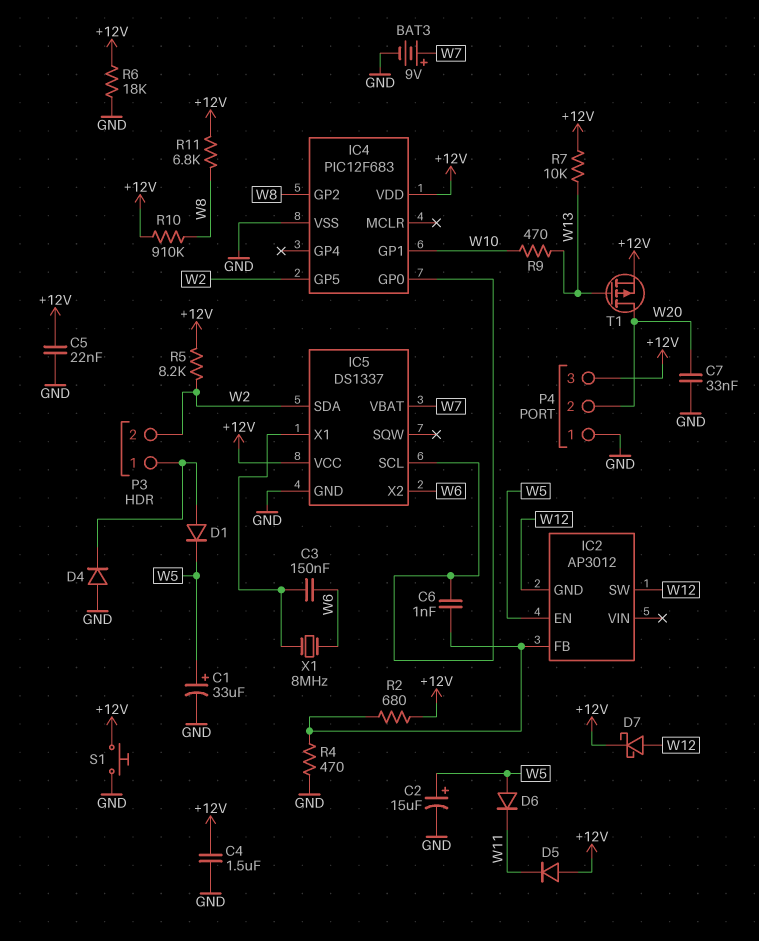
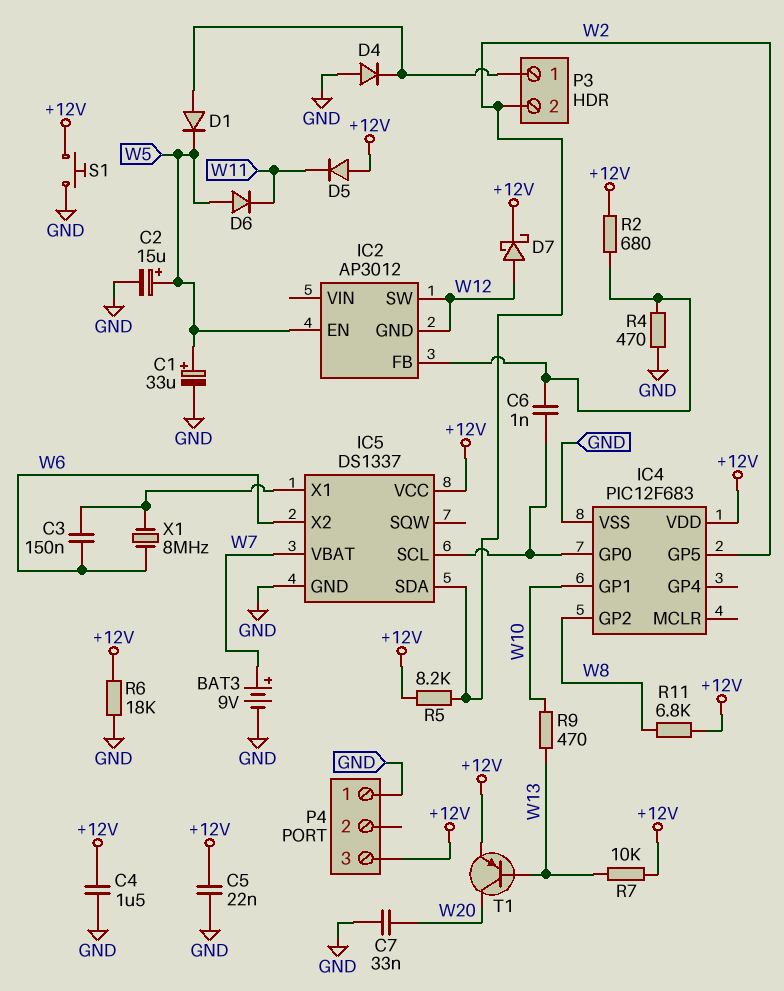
P4 pin 2: W20 -> none
R10: 910k (+12V, W8) -> none
T1: PMOS (G W13, D W20, S +12V) -> PNP (B W13, C W20, E +12V)

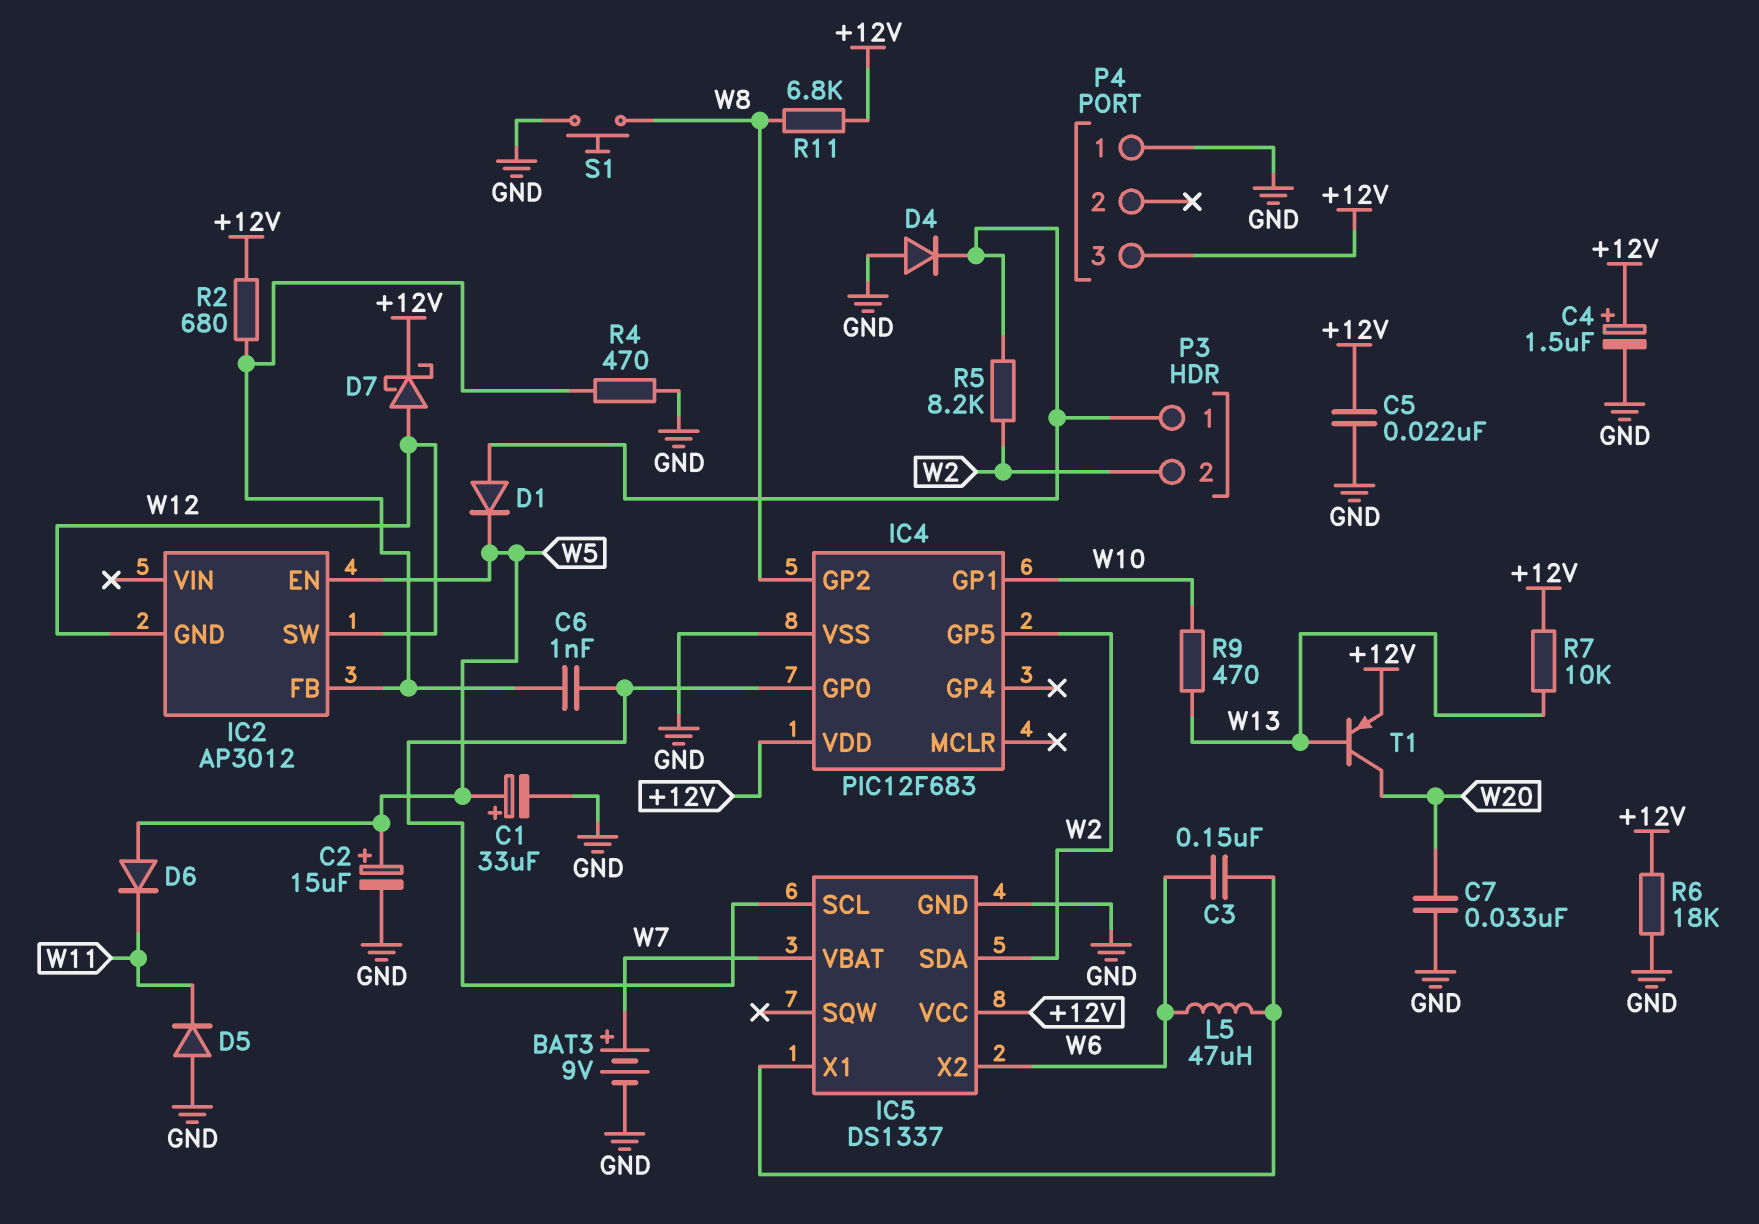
C4: 1.5uF (+12V, GND) -> 1.5uF (plus +12V, minus GND)
D5: diode (A +12V, K W11) -> diode (A GND, K W11)
L5: none -> 47uH (IC5/X1, W6)
R5: 8.2k (+12V, W2) -> 8.2k (P3/1, W2)
S1: button (+12V, GND) -> button (GND, W8)
X1: 8MHz (IC5/X1, W6) -> none

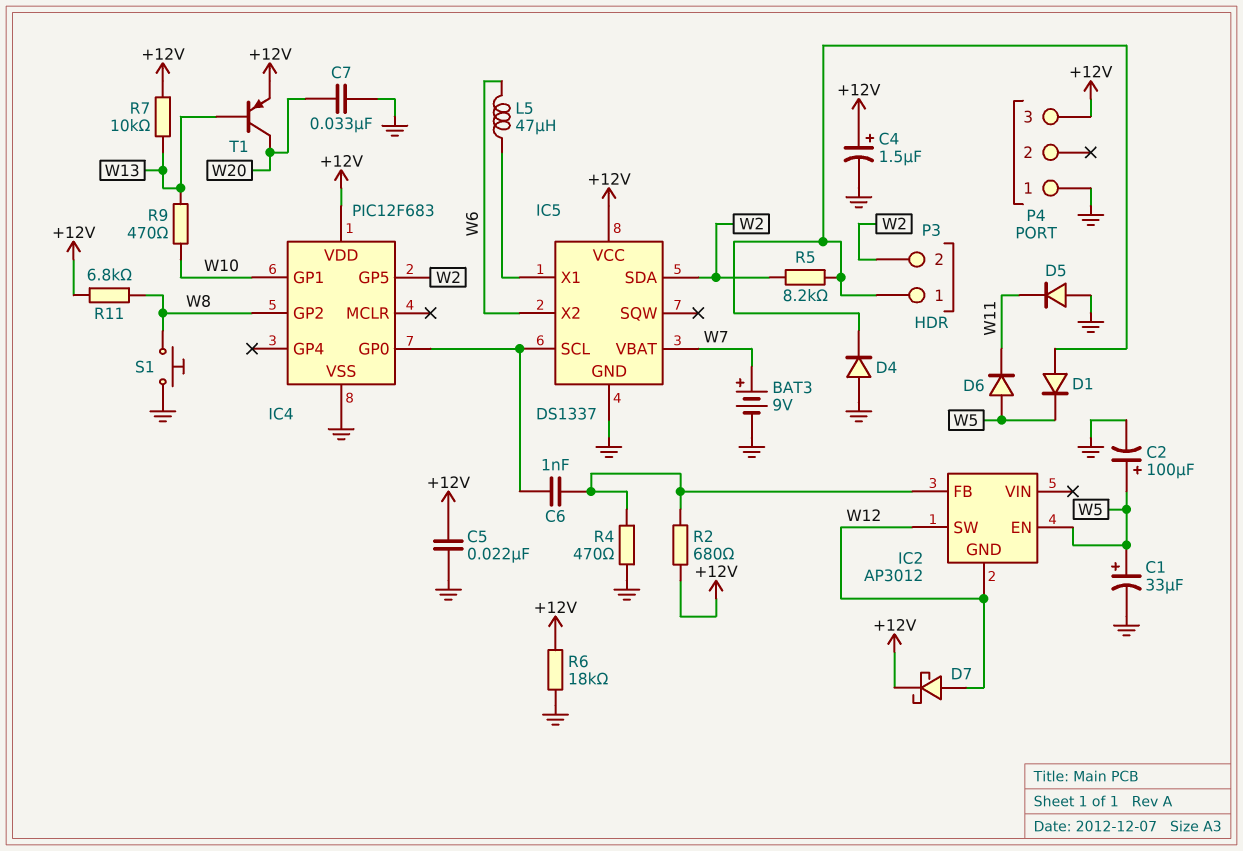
C2: 15uF (plus W5, minus GND) -> 100uF (plus W5, minus GND)
C3: 150nF (IC5/X1, W6) -> none

